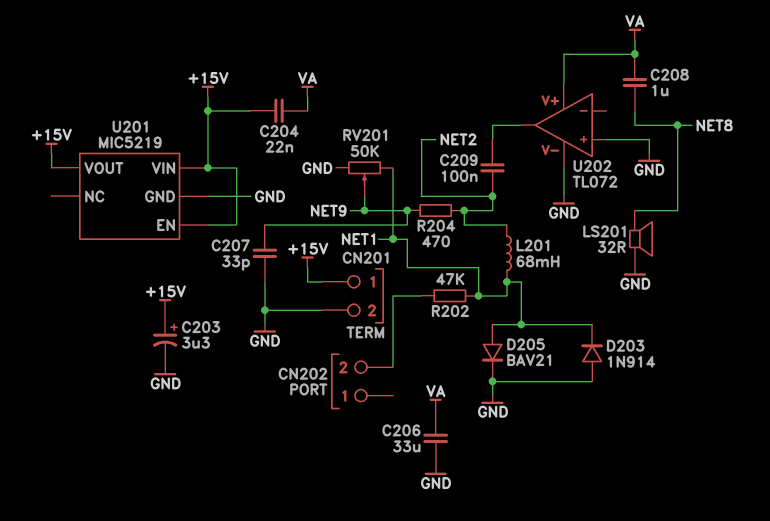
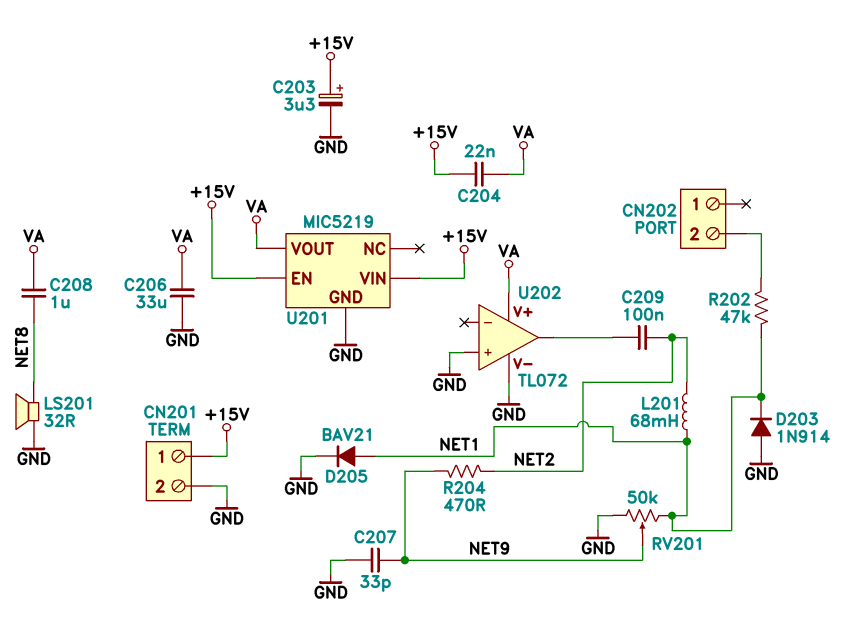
U201 pin VOUT: +15V -> VA

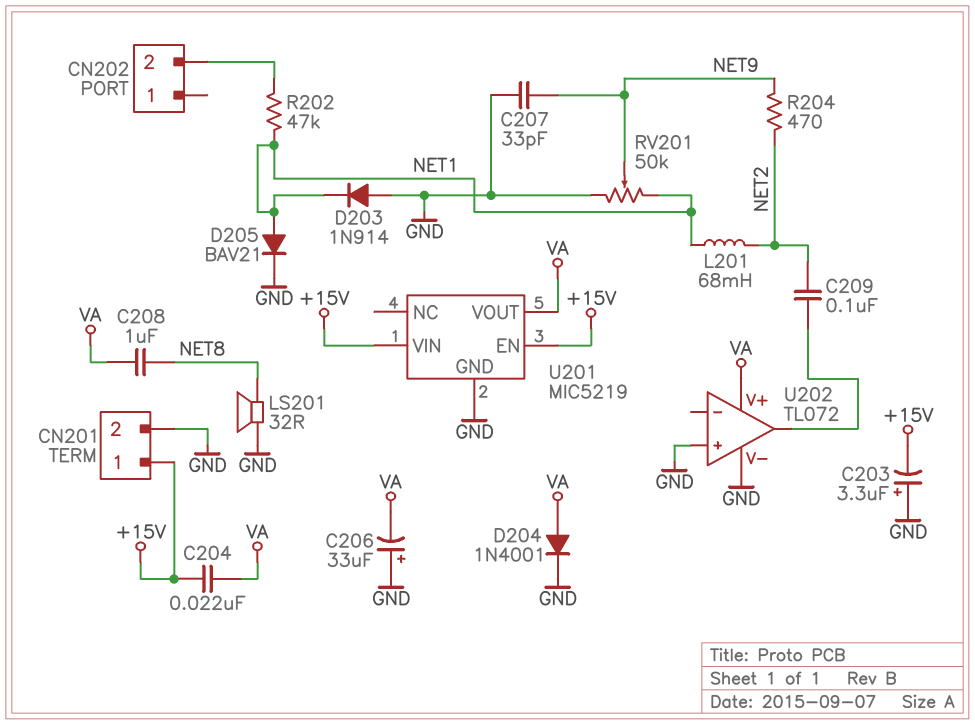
C203: 3.3uF (plus +15V, minus GND) -> 3.3uF (plus GND, minus +15V)
C206: 33uF (GND, VA) -> 33uF (plus GND, minus VA)
D204: none -> diode 1N4001 (A VA, K GND)

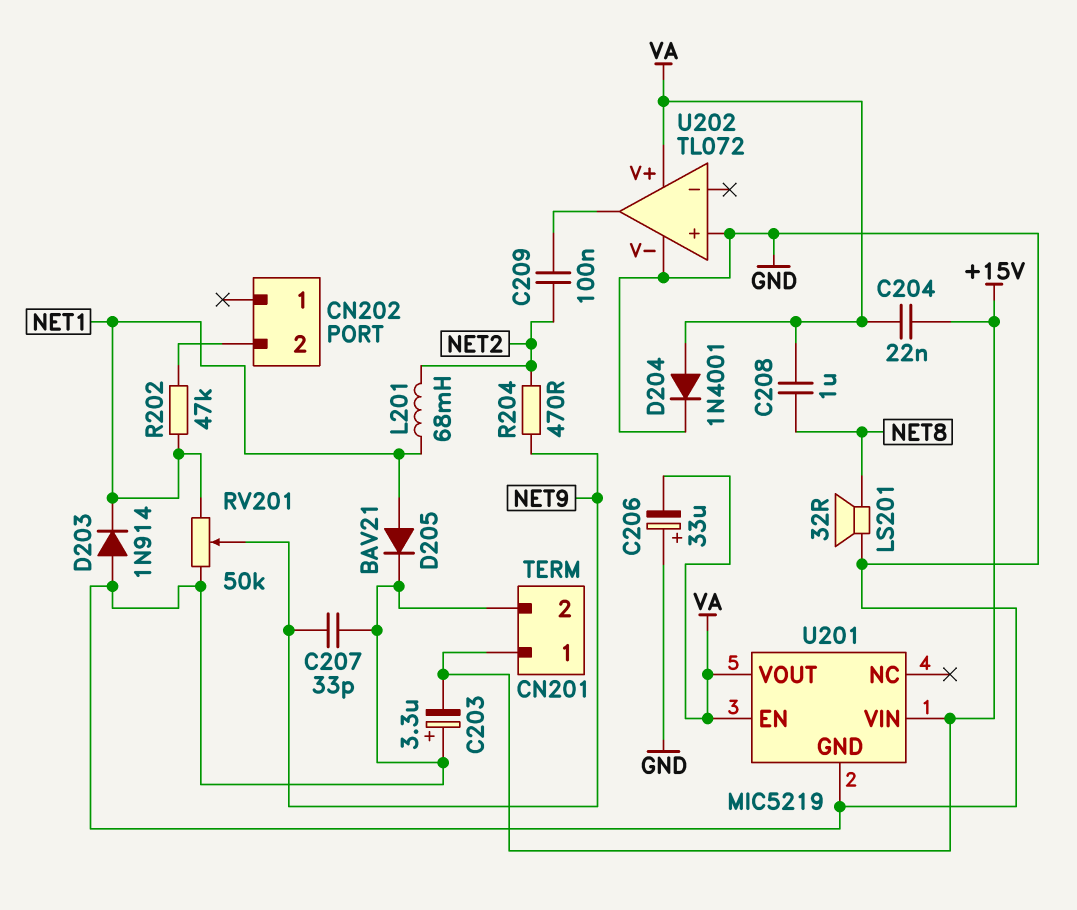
U201 pin EN: +15V -> VA

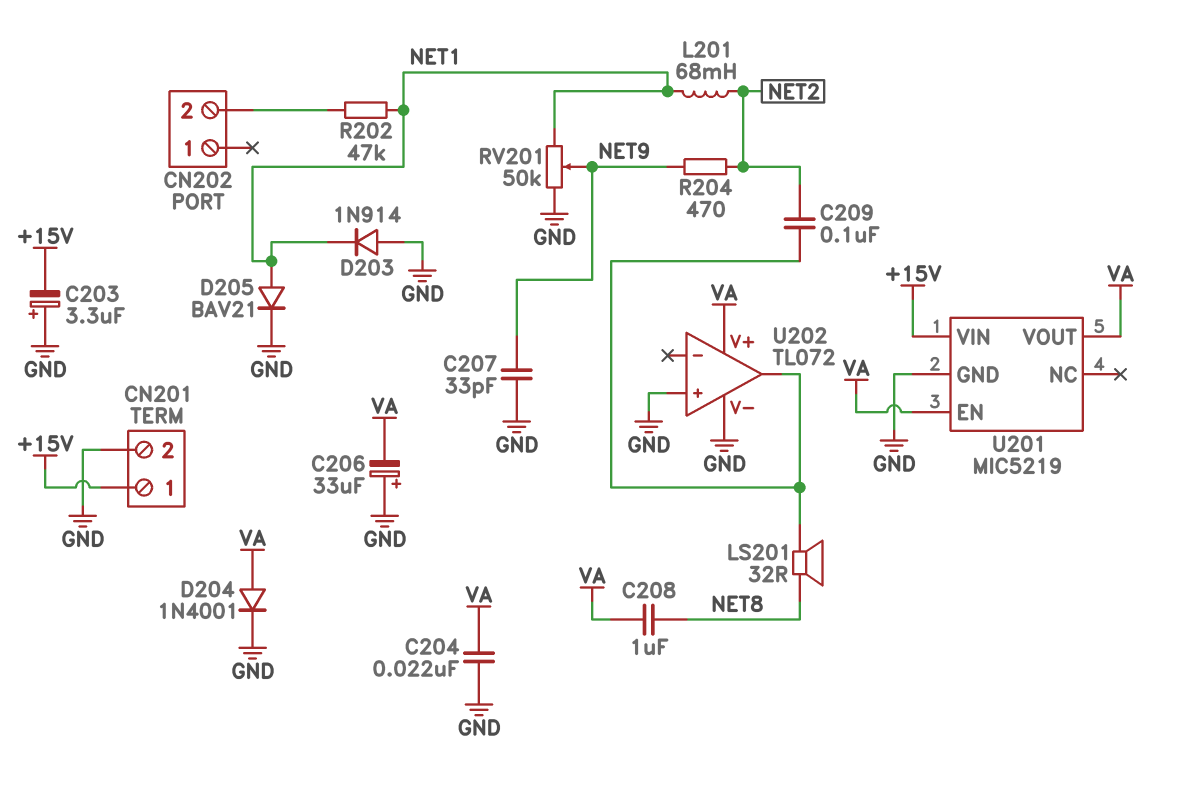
C204: 22nF (+15V, VA) -> 22nF (GND, VA)
LS201: speaker 32R (GND, NET8) -> speaker 32R (NET8, U202/out)

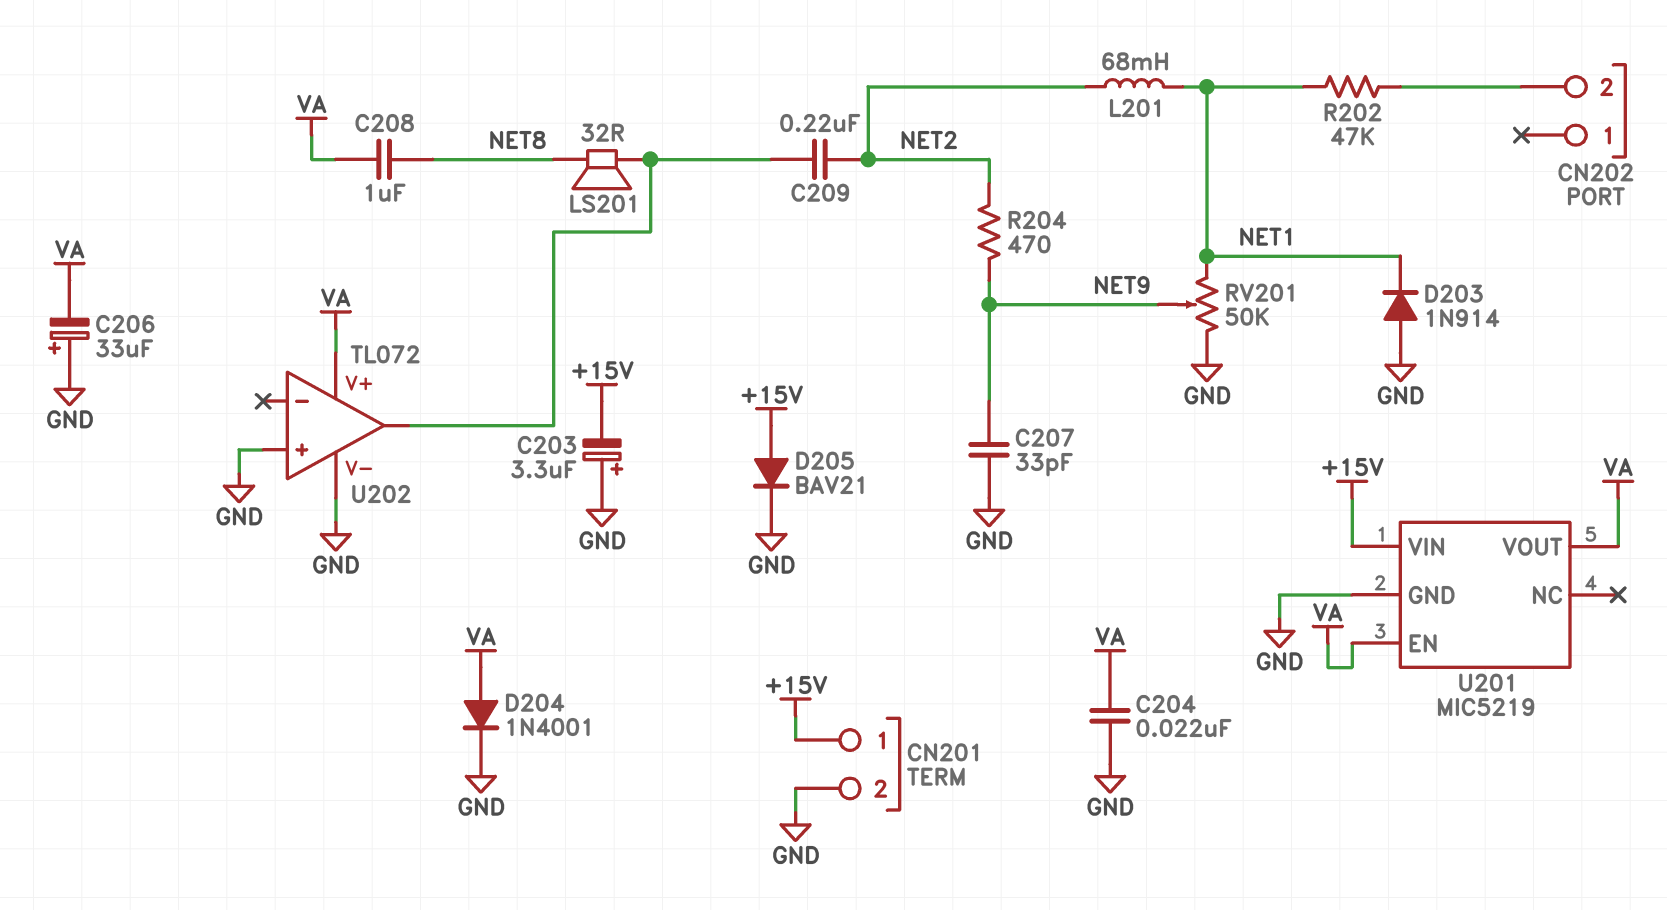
C209: 100nF (NET2, U202/out) -> 220nF (NET2, U202/out)
D205: diode BAV21 (A NET1, K GND) -> diode BAV21 (A +15V, K GND)

